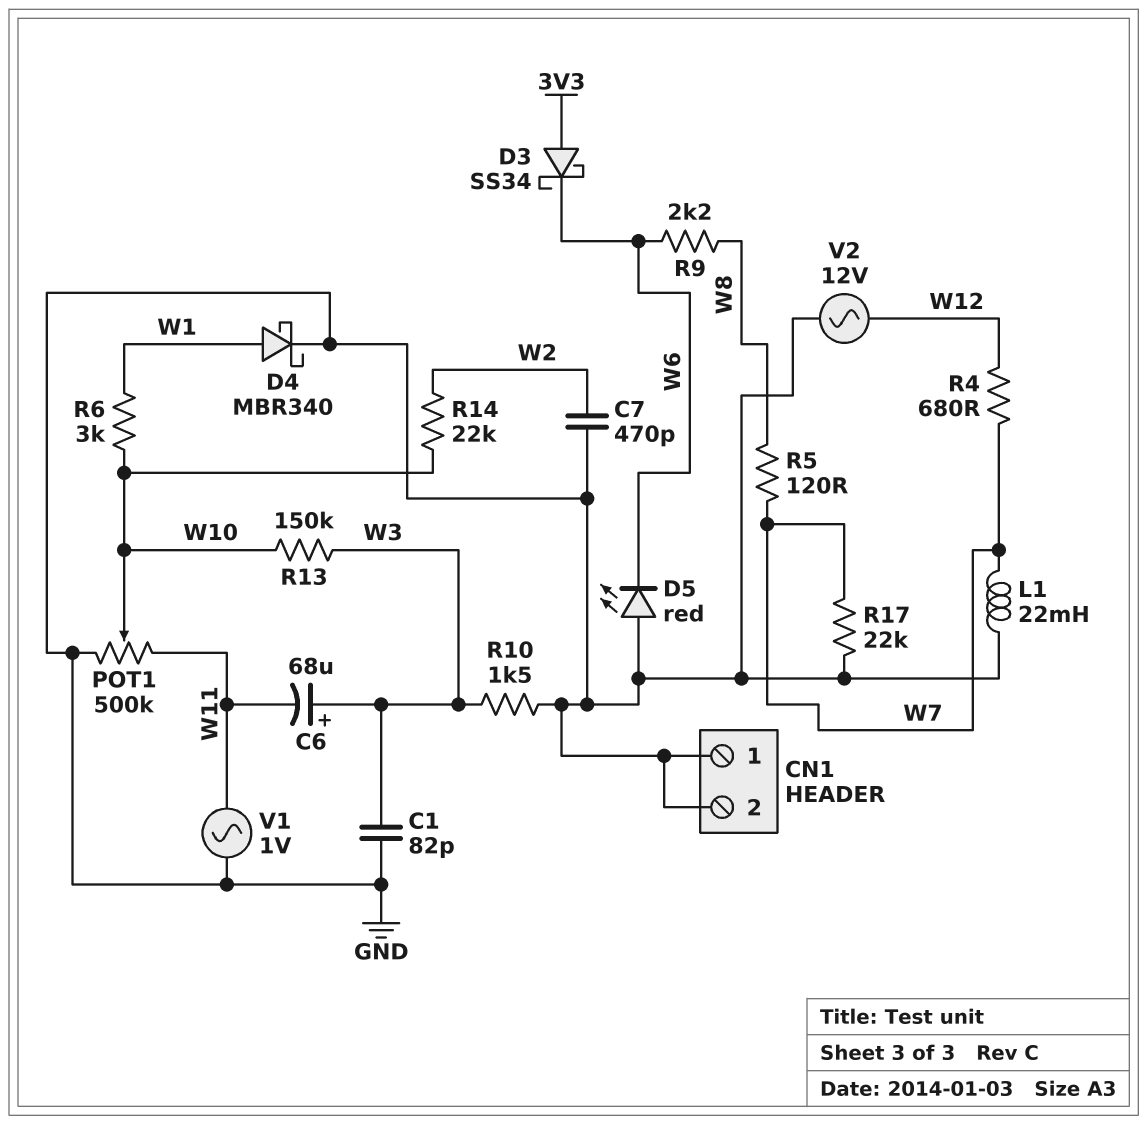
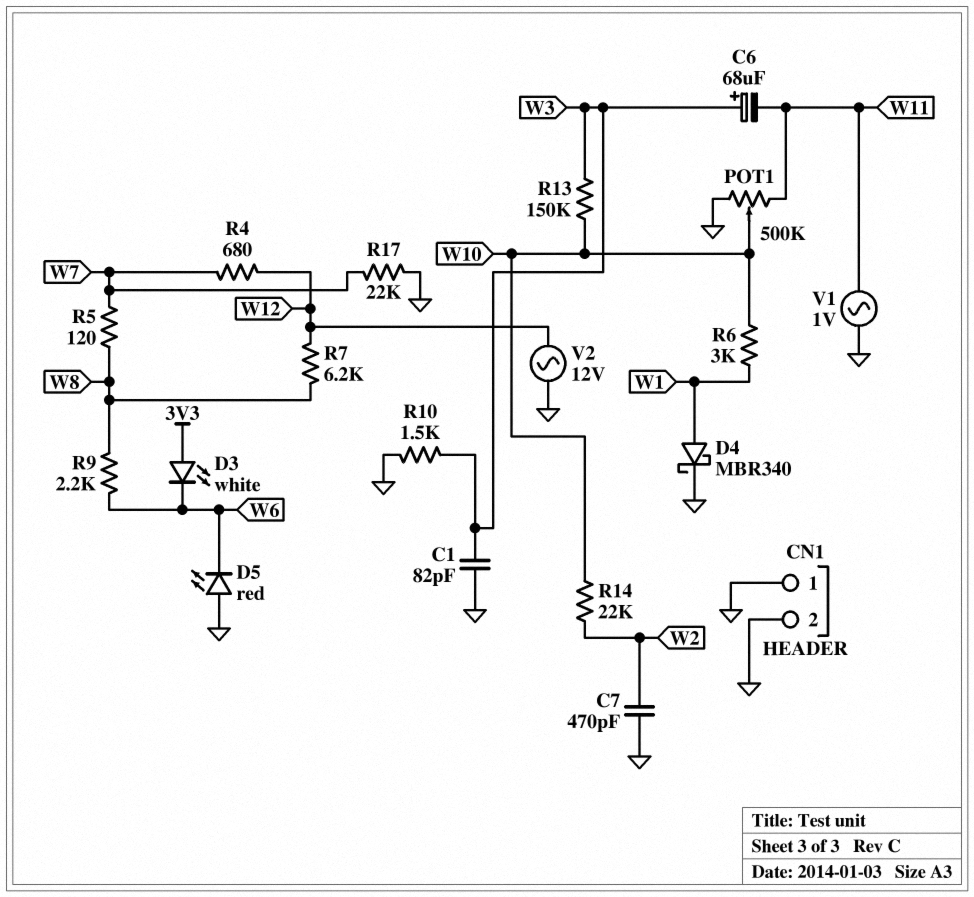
D3: schottky SS34 (A 3V3, K W6) -> LED white (A 3V3, K W6)
L1: 22mH (GND, W7) -> none
R7: none -> 6.2k (W8, W12)

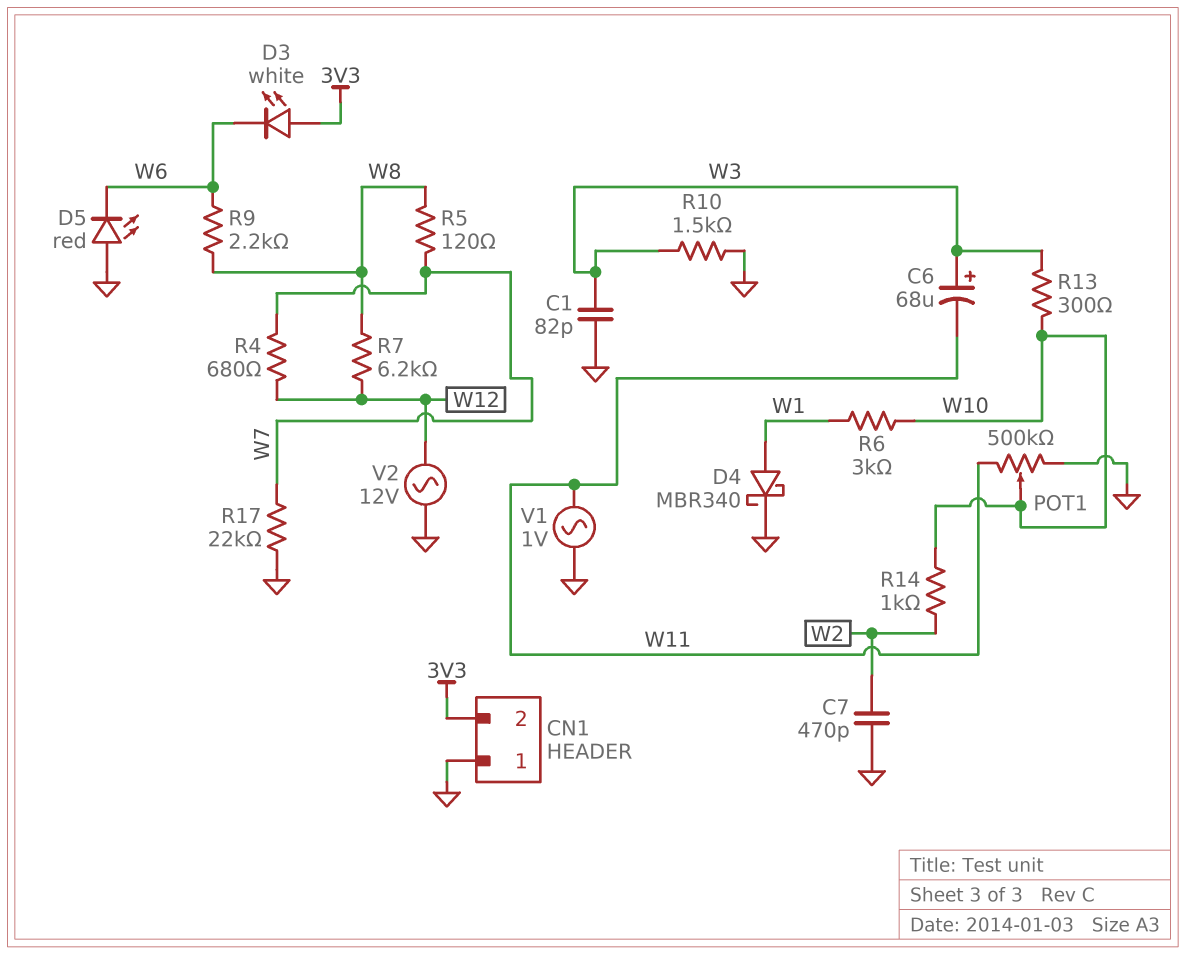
CN1 pin 2: GND -> 3V3
R13: 150k (W3, W10) -> 300 (W3, W10)
R14: 22k (W2, W10) -> 1k (W2, W10)

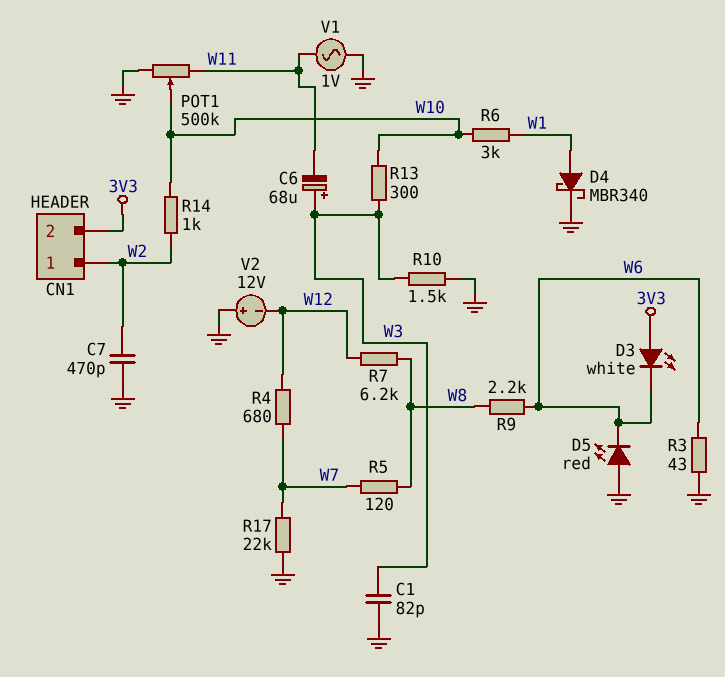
CN1 pin 1: GND -> W2
R3: none -> 43 (GND, W6)
V2: AC 12V (GND, W12) -> 12V (plus GND, minus W12)

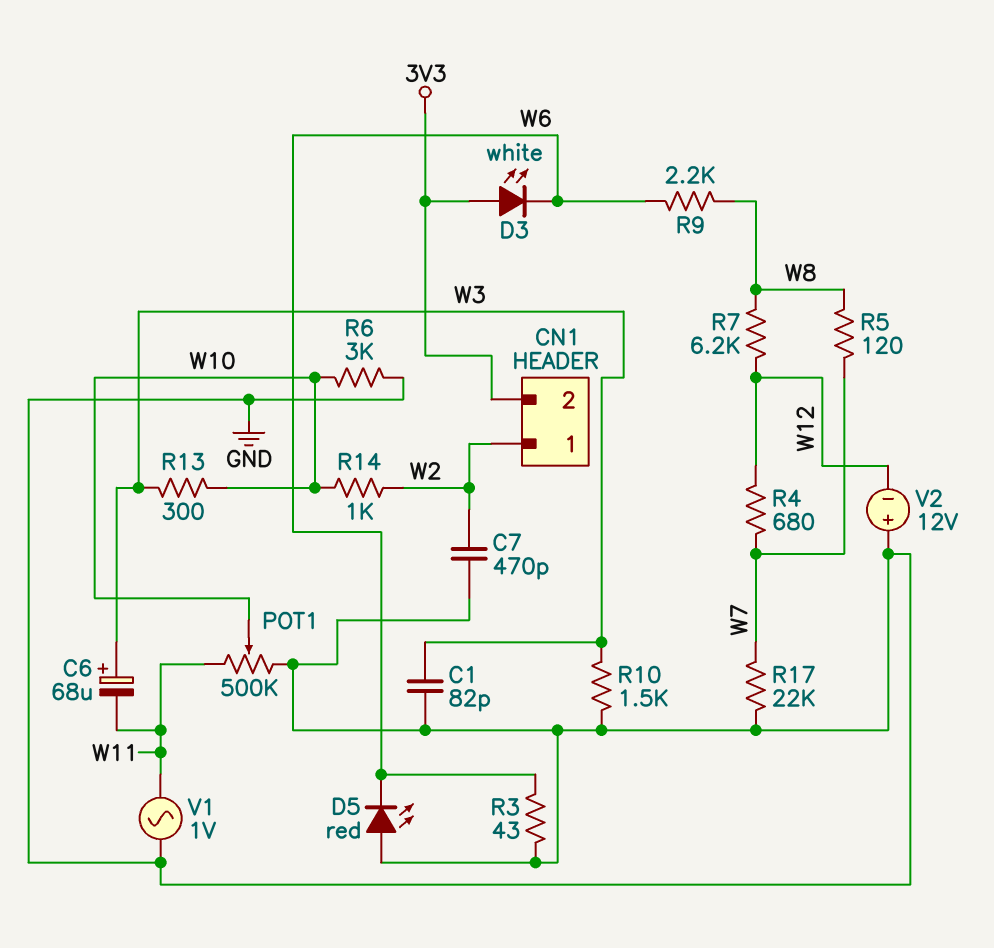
D4: schottky MBR340 (A W1, K GND) -> none
R6: 3k (W1, W10) -> 3k (GND, W10)

